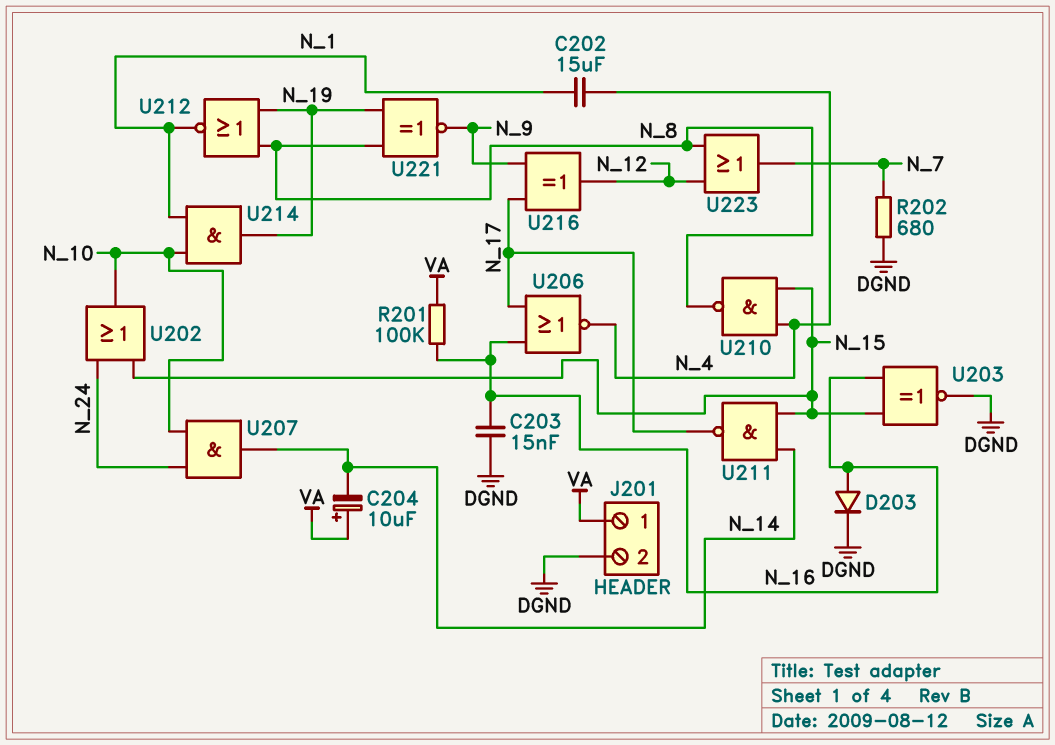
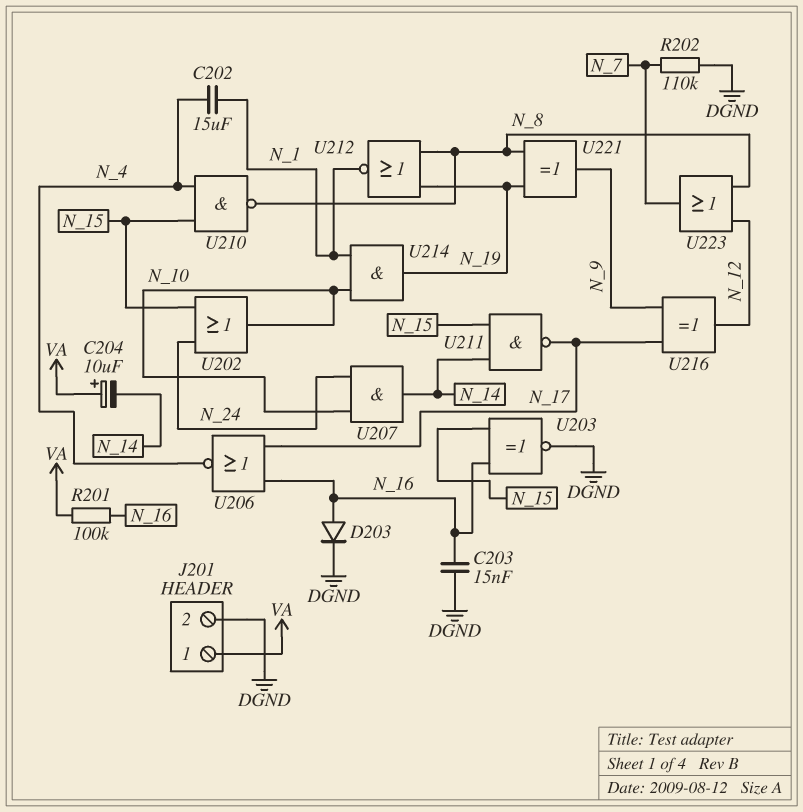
R202: 680 (DGND, N_7) -> 110k (DGND, N_7)
U221: XNOR (in N_8, in N_19, out N_9) -> XOR (in N_8, in N_19, out N_9)

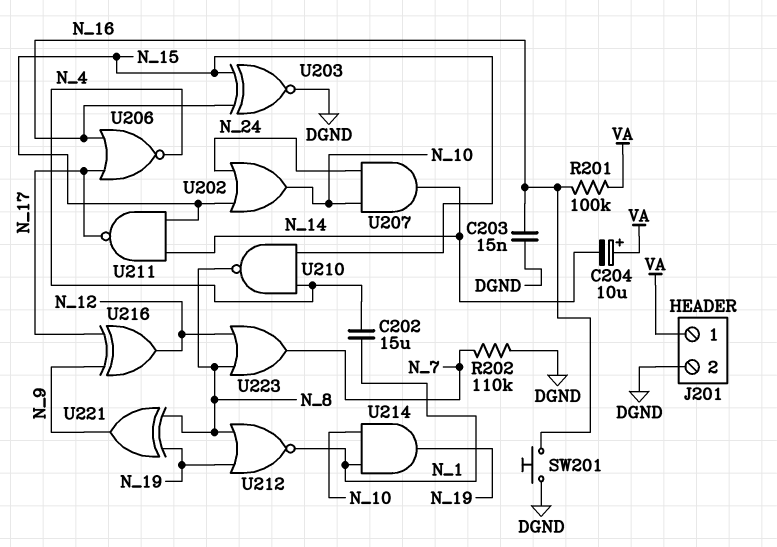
D203: diode (A N_16, K DGND) -> none
SW201: none -> button (DGND, N_16)

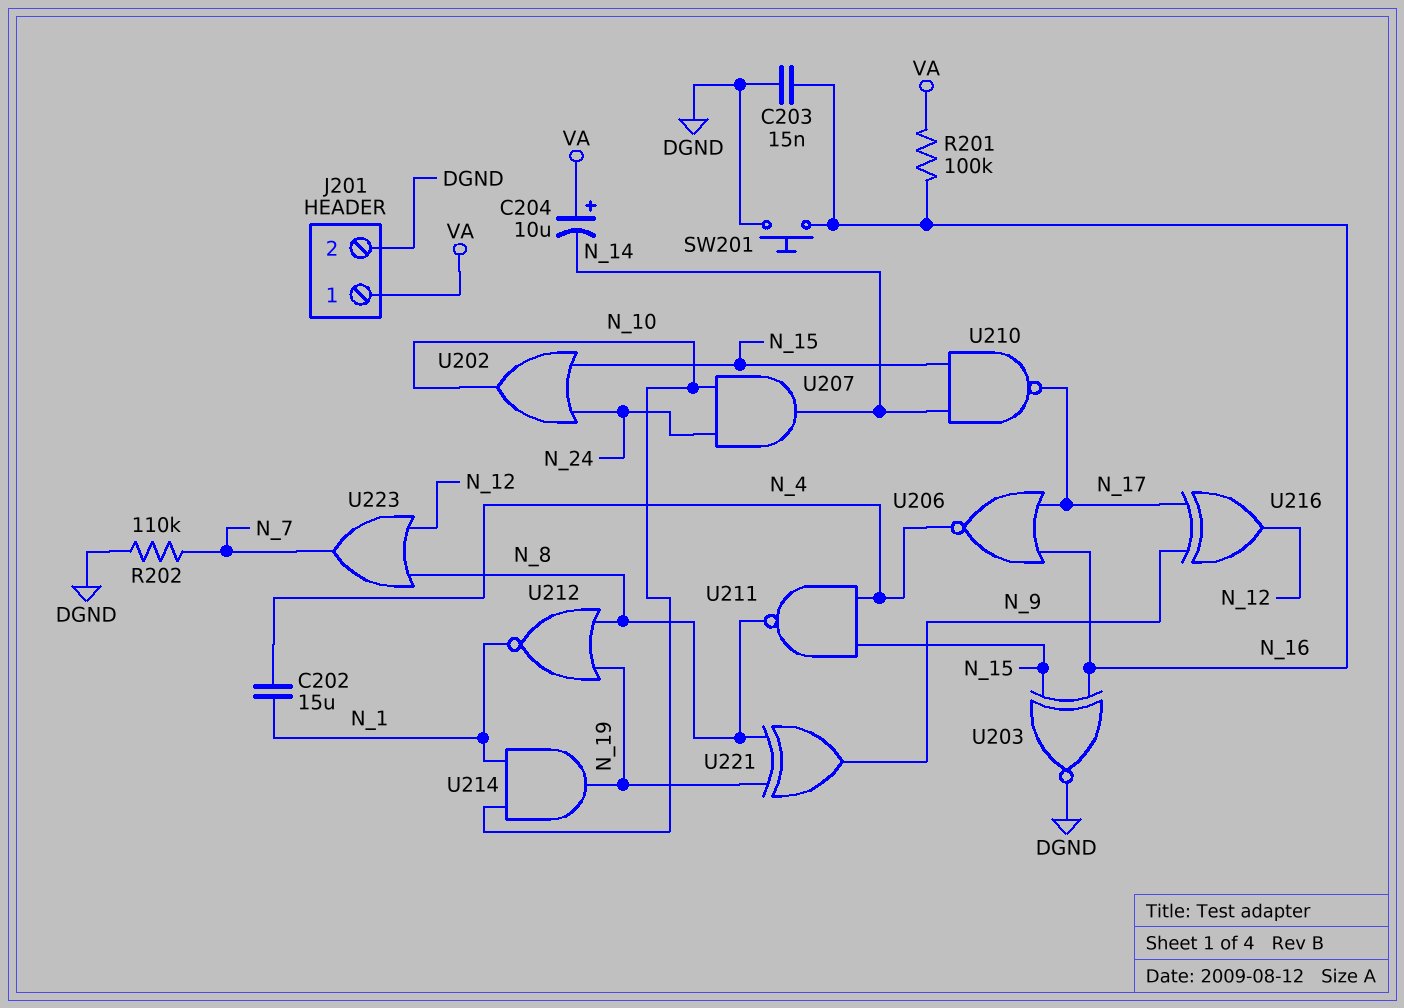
U210: NAND (in N_4, in N_15, out N_8) -> NAND (in N_14, in N_15, out N_17)
U211: NAND (in N_14, in N_15, out N_17) -> NAND (in N_4, in N_15, out N_8)

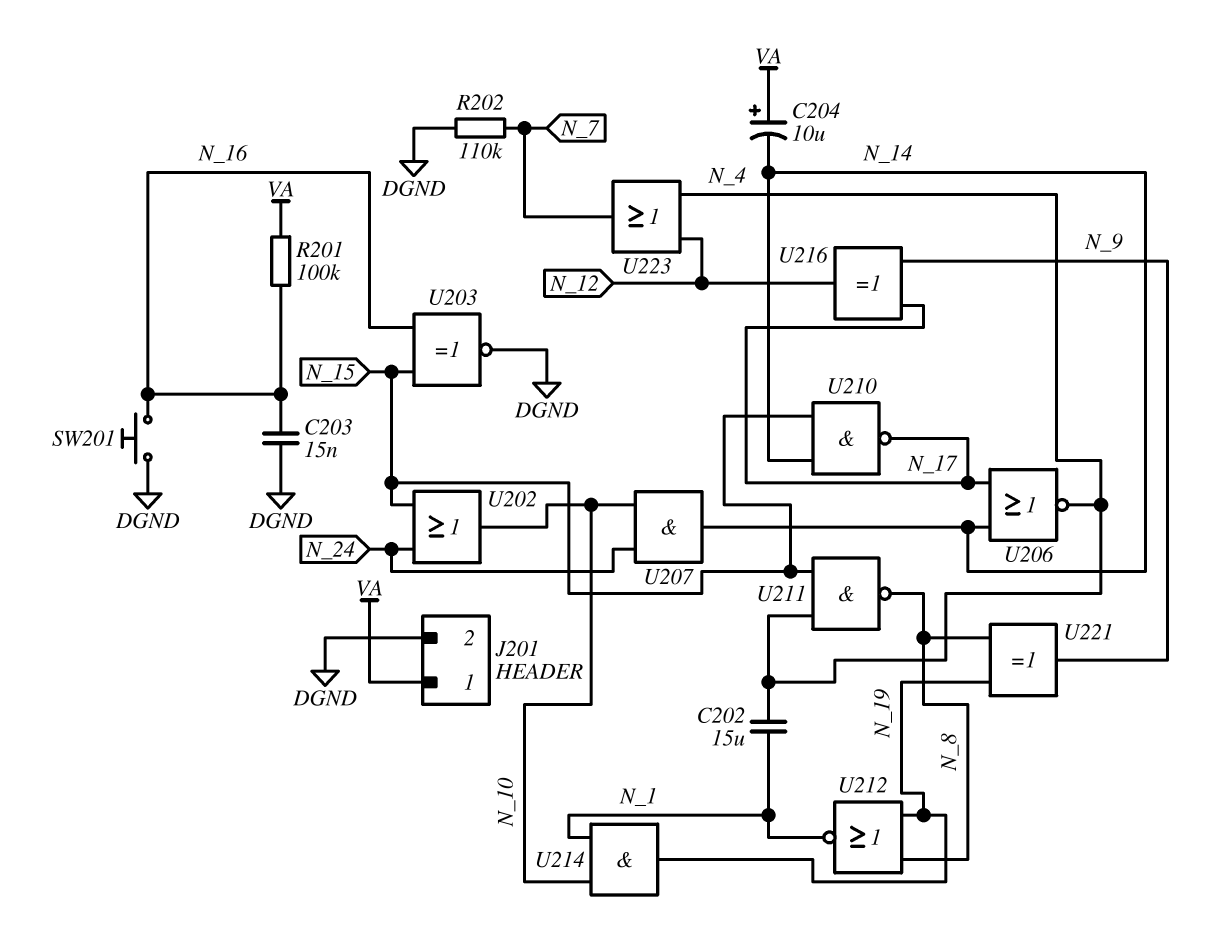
U206: NOR (in N_16, in N_17, out N_4) -> NOR (in N_14, in N_17, out N_4)
U223: OR (in N_8, in N_12, out N_7) -> OR (in N_4, in N_12, out N_7)

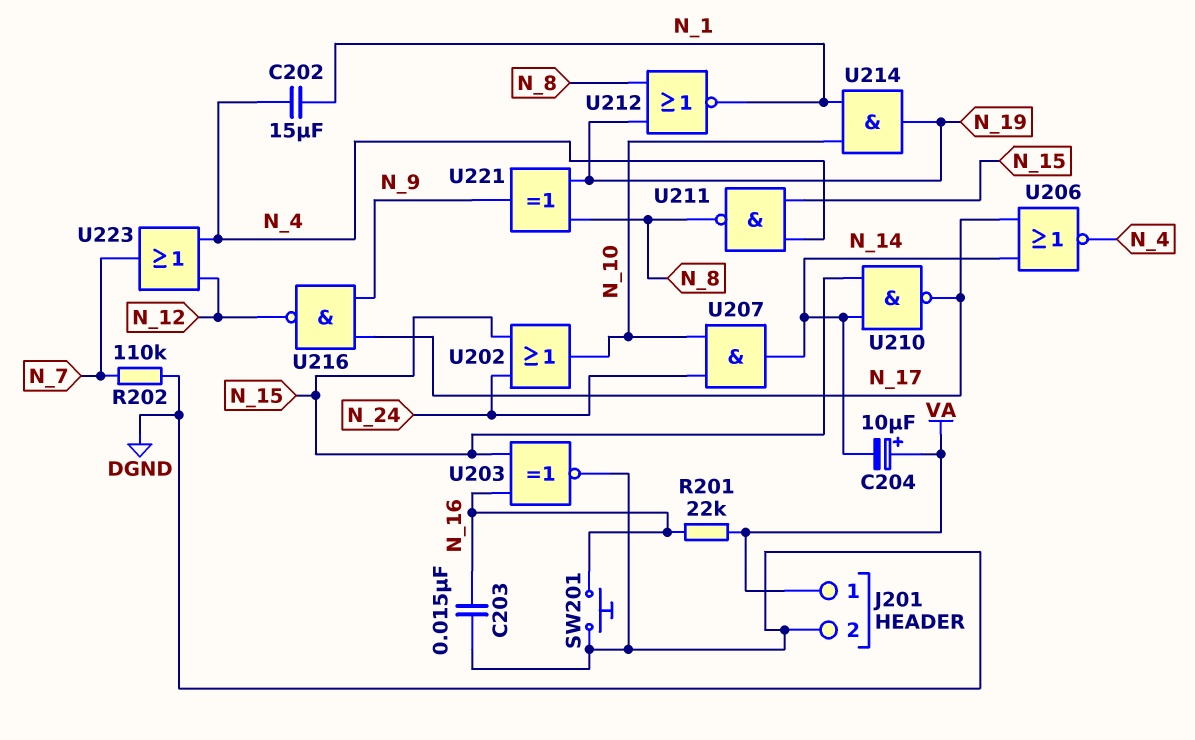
R201: 100k (N_16, VA) -> 22k (N_16, VA)
U216: XOR (in N_9, in N_17, out N_12) -> NAND (in N_9, in N_17, out N_12)

